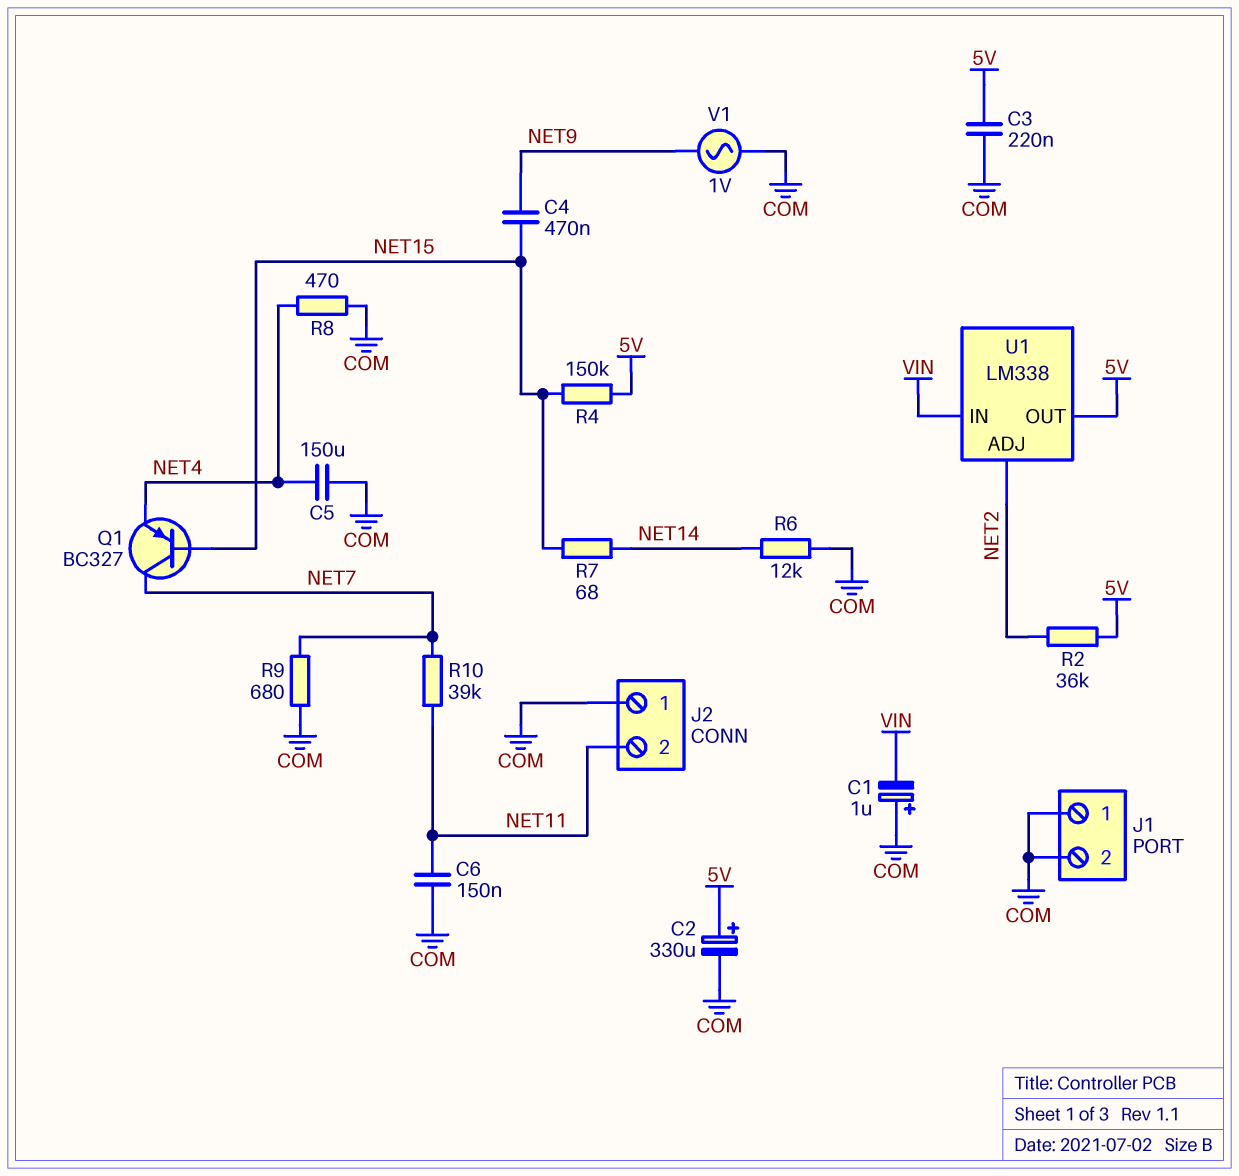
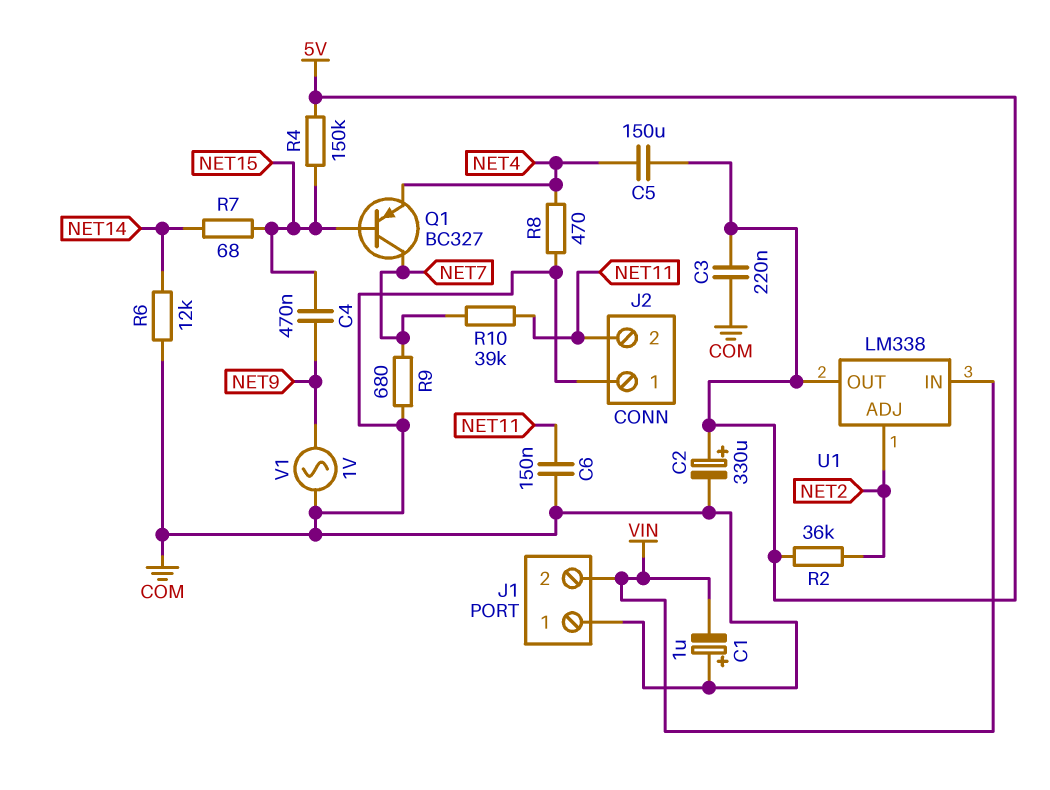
C5: 150uF (COM, NET4) -> 150uF (5V, NET4)
J1 pin 2: COM -> VIN

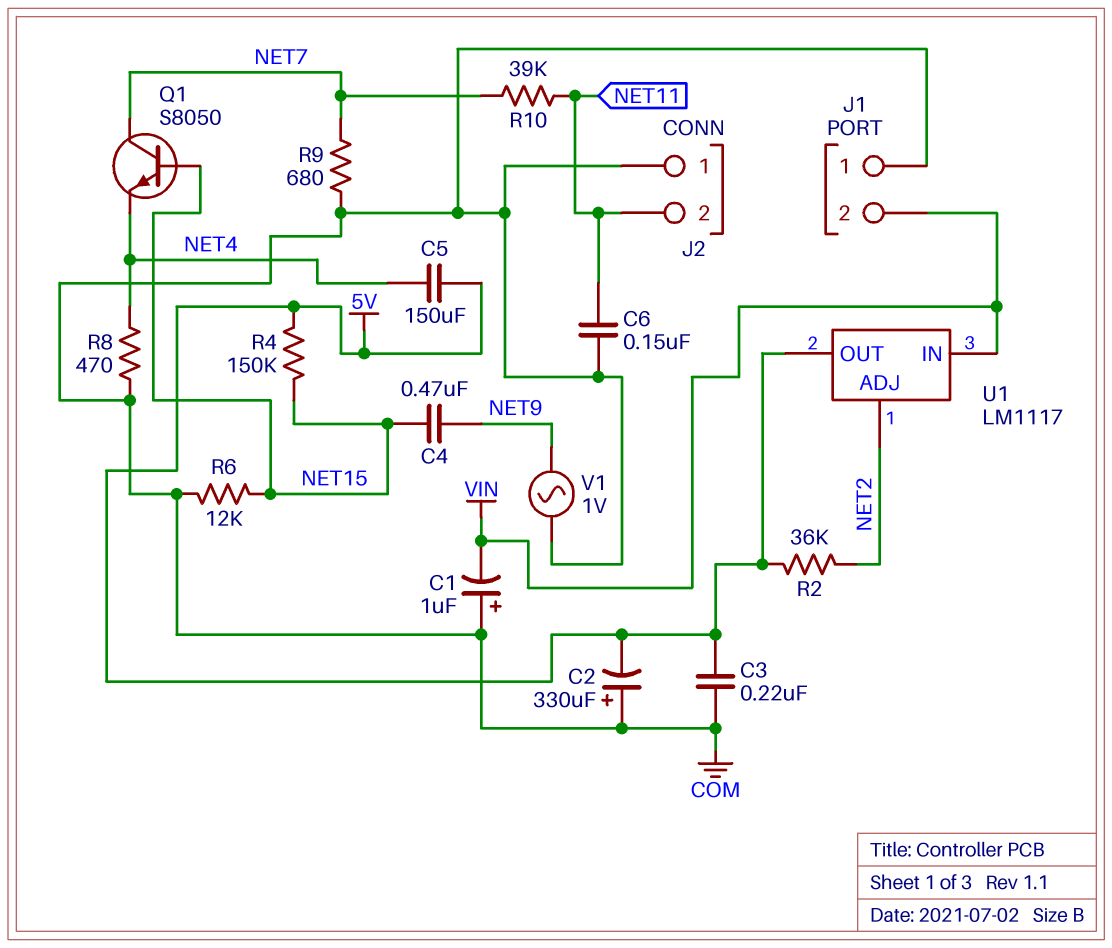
C2: 330uF (plus 5V, minus COM) -> 330uF (plus COM, minus 5V)
Q1: PNP BC327 (B NET15, C NET7, E NET4) -> NPN S8050 (B NET15, C NET7, E NET4)
R6: 12k (COM, NET14) -> 12k (COM, NET15)
R7: 68 (NET14, NET15) -> none
U1: LM338 -> LM1117

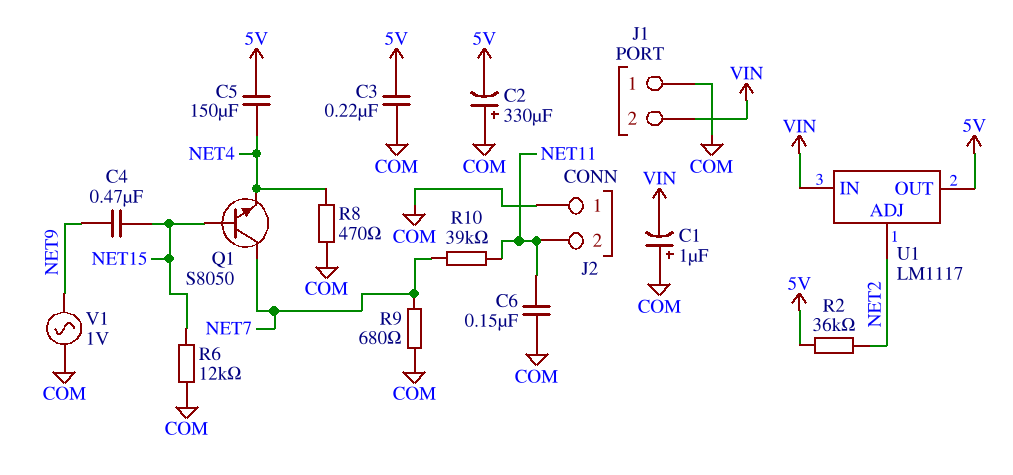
R4: 150k (5V, NET15) -> none

